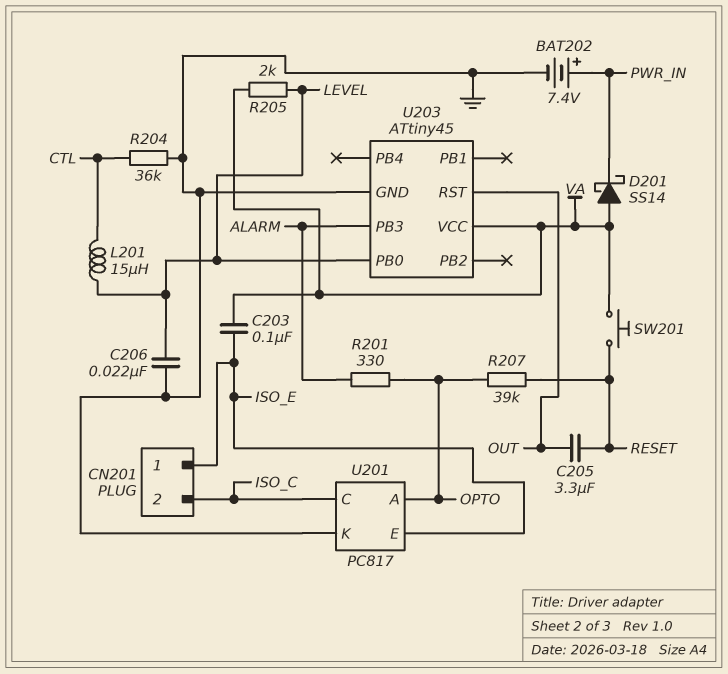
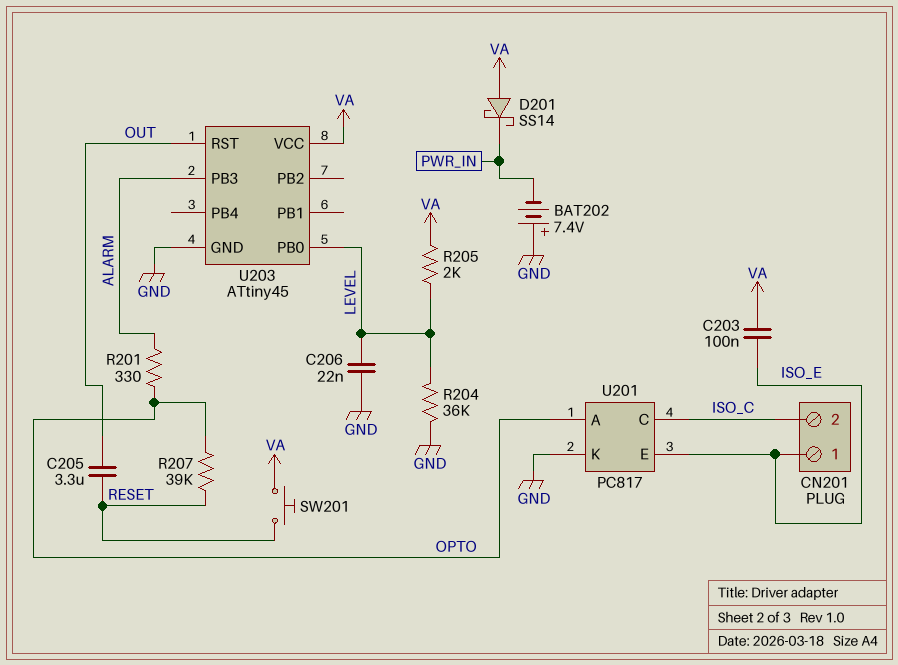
BAT202: 7.4V (plus PWR_IN, minus GND) -> 7.4V (plus GND, minus PWR_IN)
L201: 15uH (CTL, LEVEL) -> none
R204: 36k (CTL, GND) -> 36k (GND, LEVEL)

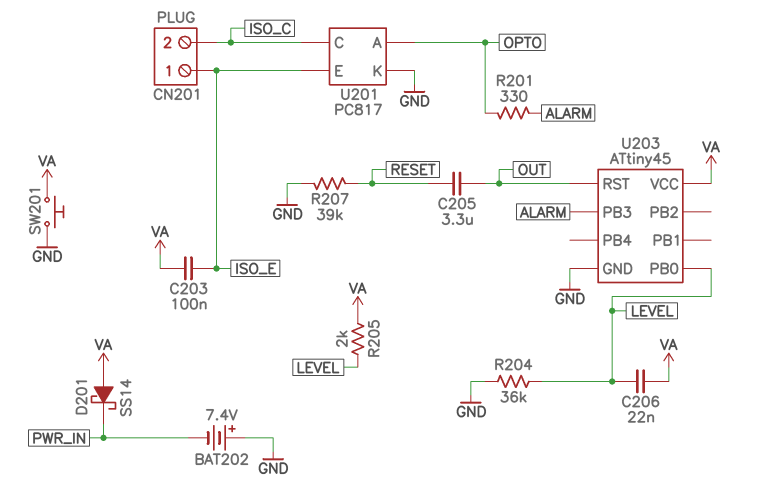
C206: 22nF (GND, LEVEL) -> 22nF (LEVEL, VA)
R207: 39k (OPTO, RESET) -> 39k (GND, RESET)
SW201: button (RESET, VA) -> button (GND, VA)

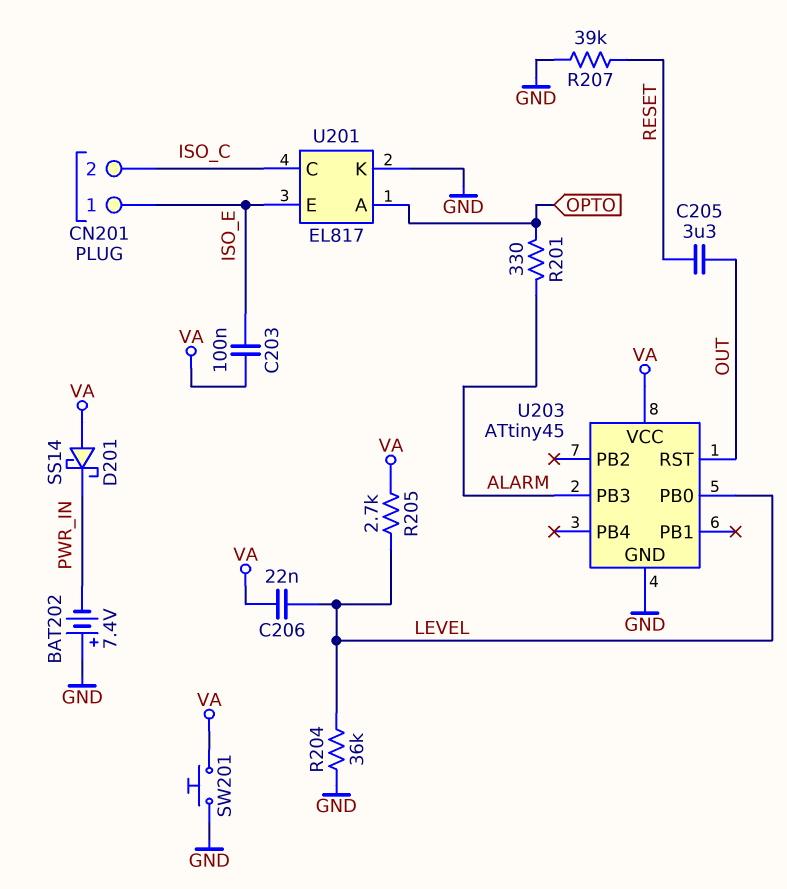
R205: 2k (LEVEL, VA) -> 2.7k (LEVEL, VA)
U201: PC817 -> EL817

